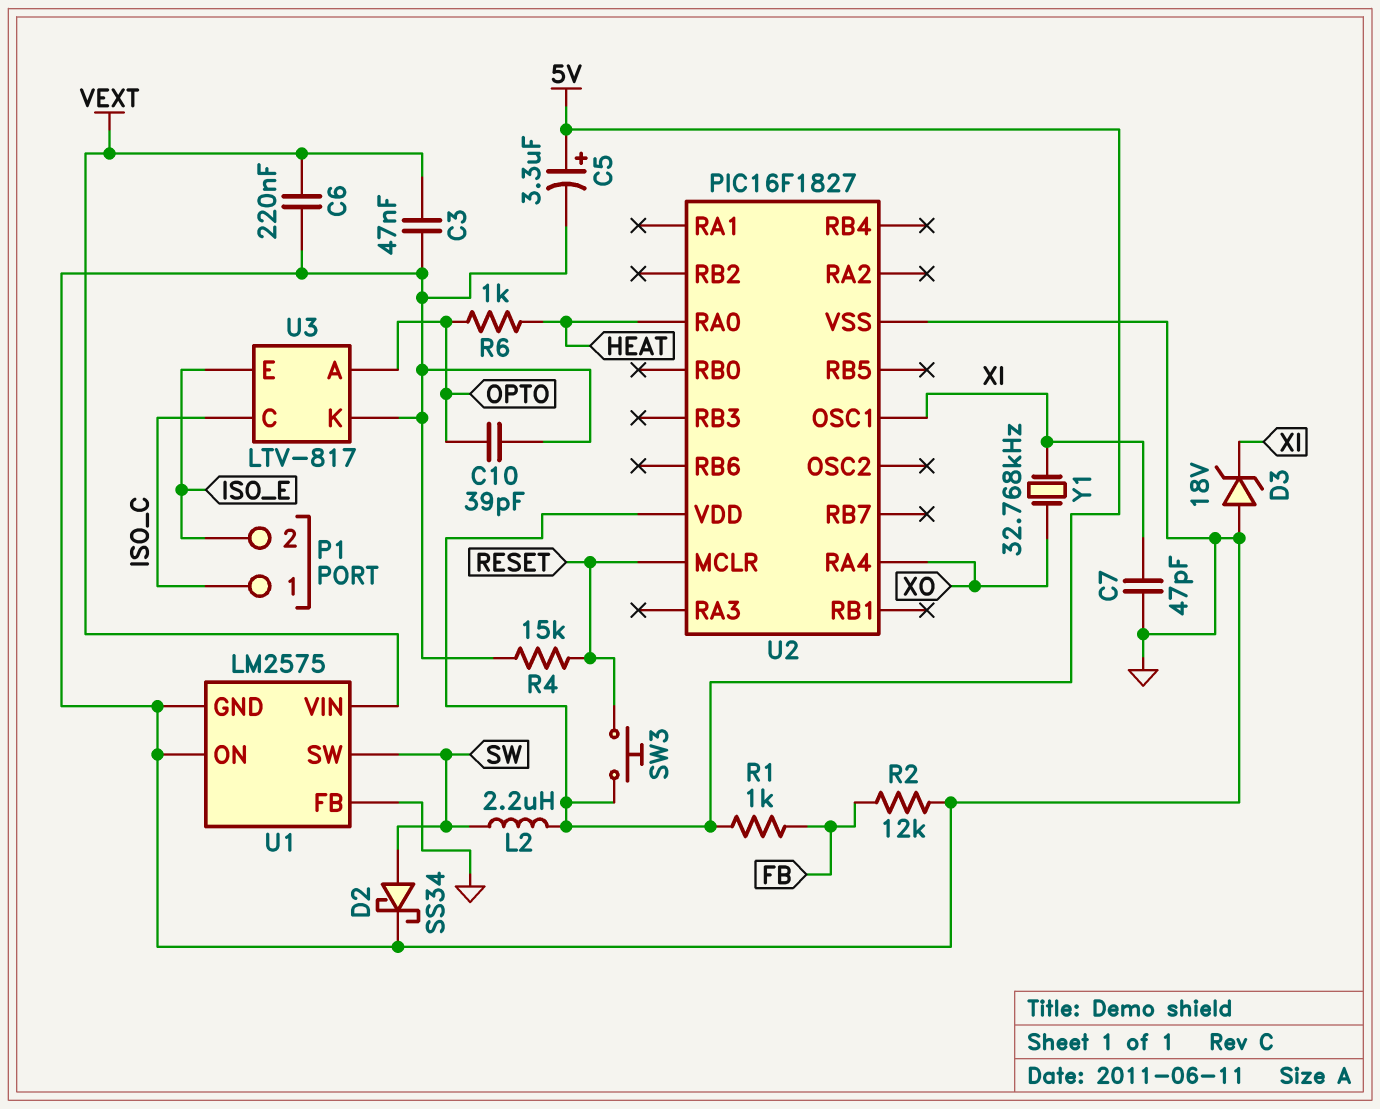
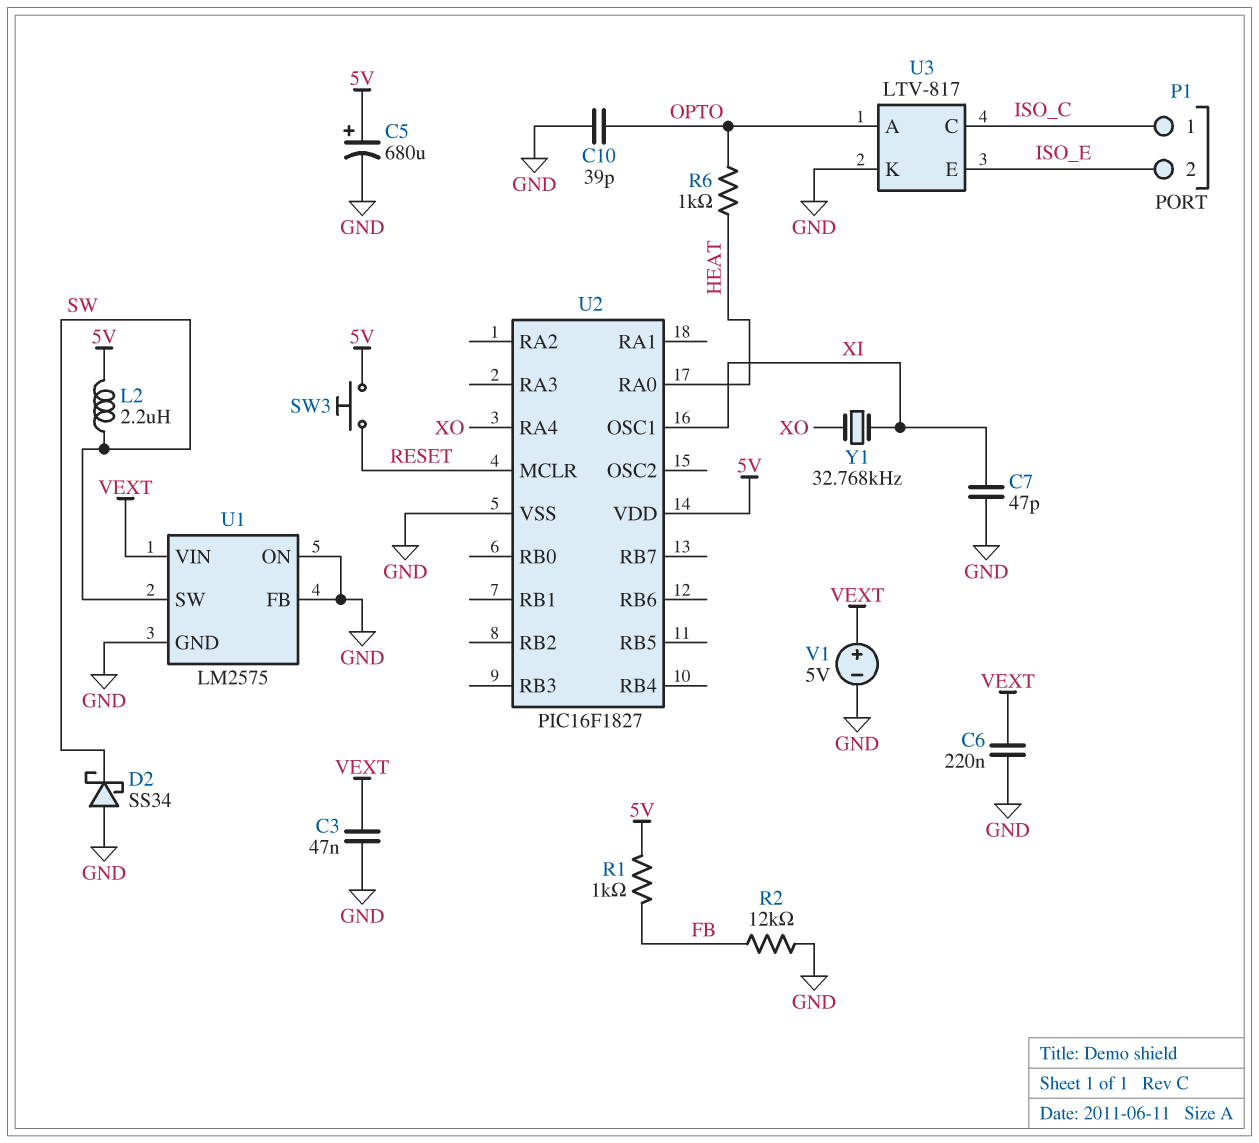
C5: 3.3uF (plus 5V, minus GND) -> 680uF (plus 5V, minus GND)
D2: schottky SS34 (A SW, K GND) -> schottky SS34 (A GND, K SW)
D3: zener 18V (A GND, K XI) -> none
R4: 15k (GND, RESET) -> none
V1: none -> 5V (plus VEXT, minus GND)

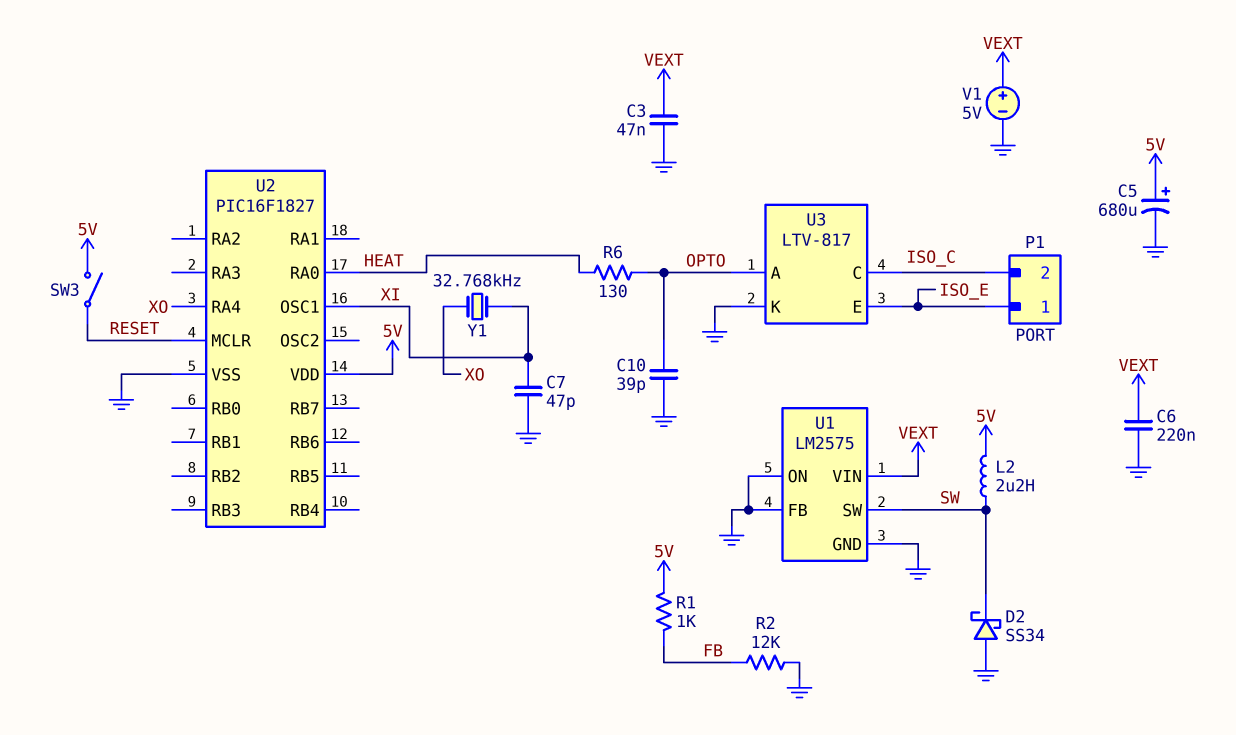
P1 pin 1: ISO_C -> ISO_E
P1 pin 2: ISO_E -> ISO_C
R6: 1k (HEAT, OPTO) -> 130 (HEAT, OPTO)
SW3: button (5V, RESET) -> switch (5V, RESET)

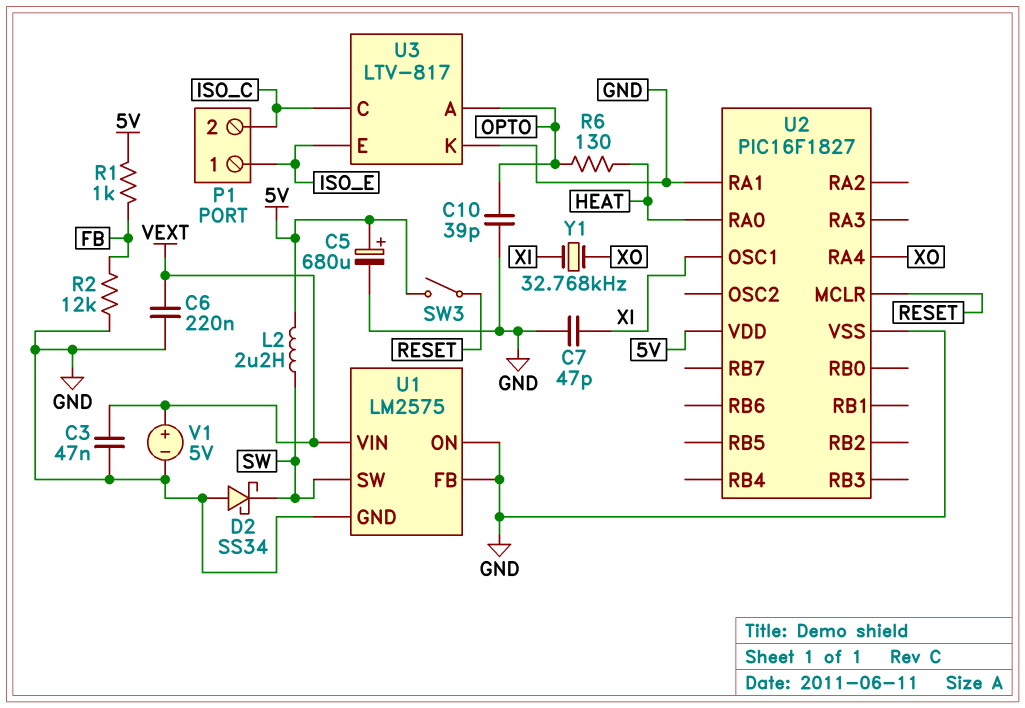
U2 pin RA1: none -> GND

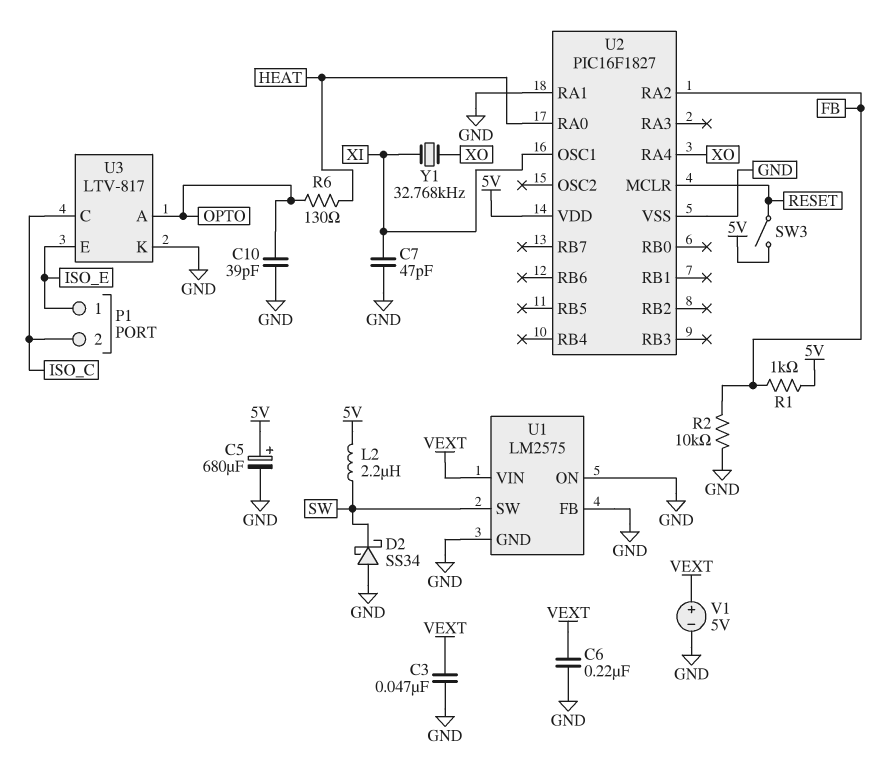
R2: 12k (FB, GND) -> 10k (FB, GND)
U2 pin RA2: none -> FB

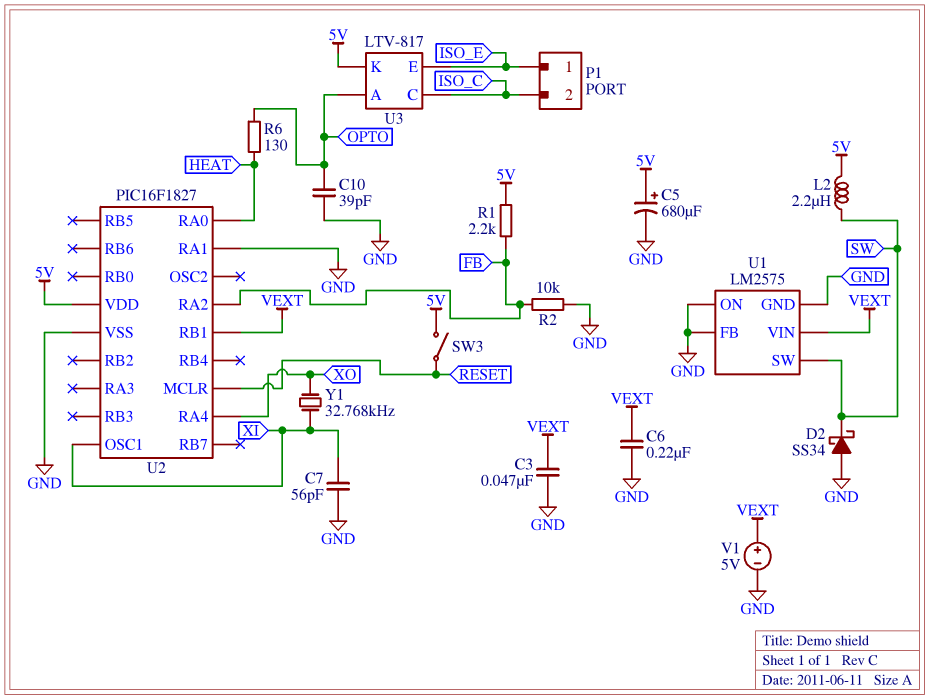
C7: 47pF (GND, XI) -> 56pF (GND, XI)
R1: 1k (5V, FB) -> 2.2k (5V, FB)
U2 pin RB1: none -> VEXT
U3 pin K: GND -> 5V

